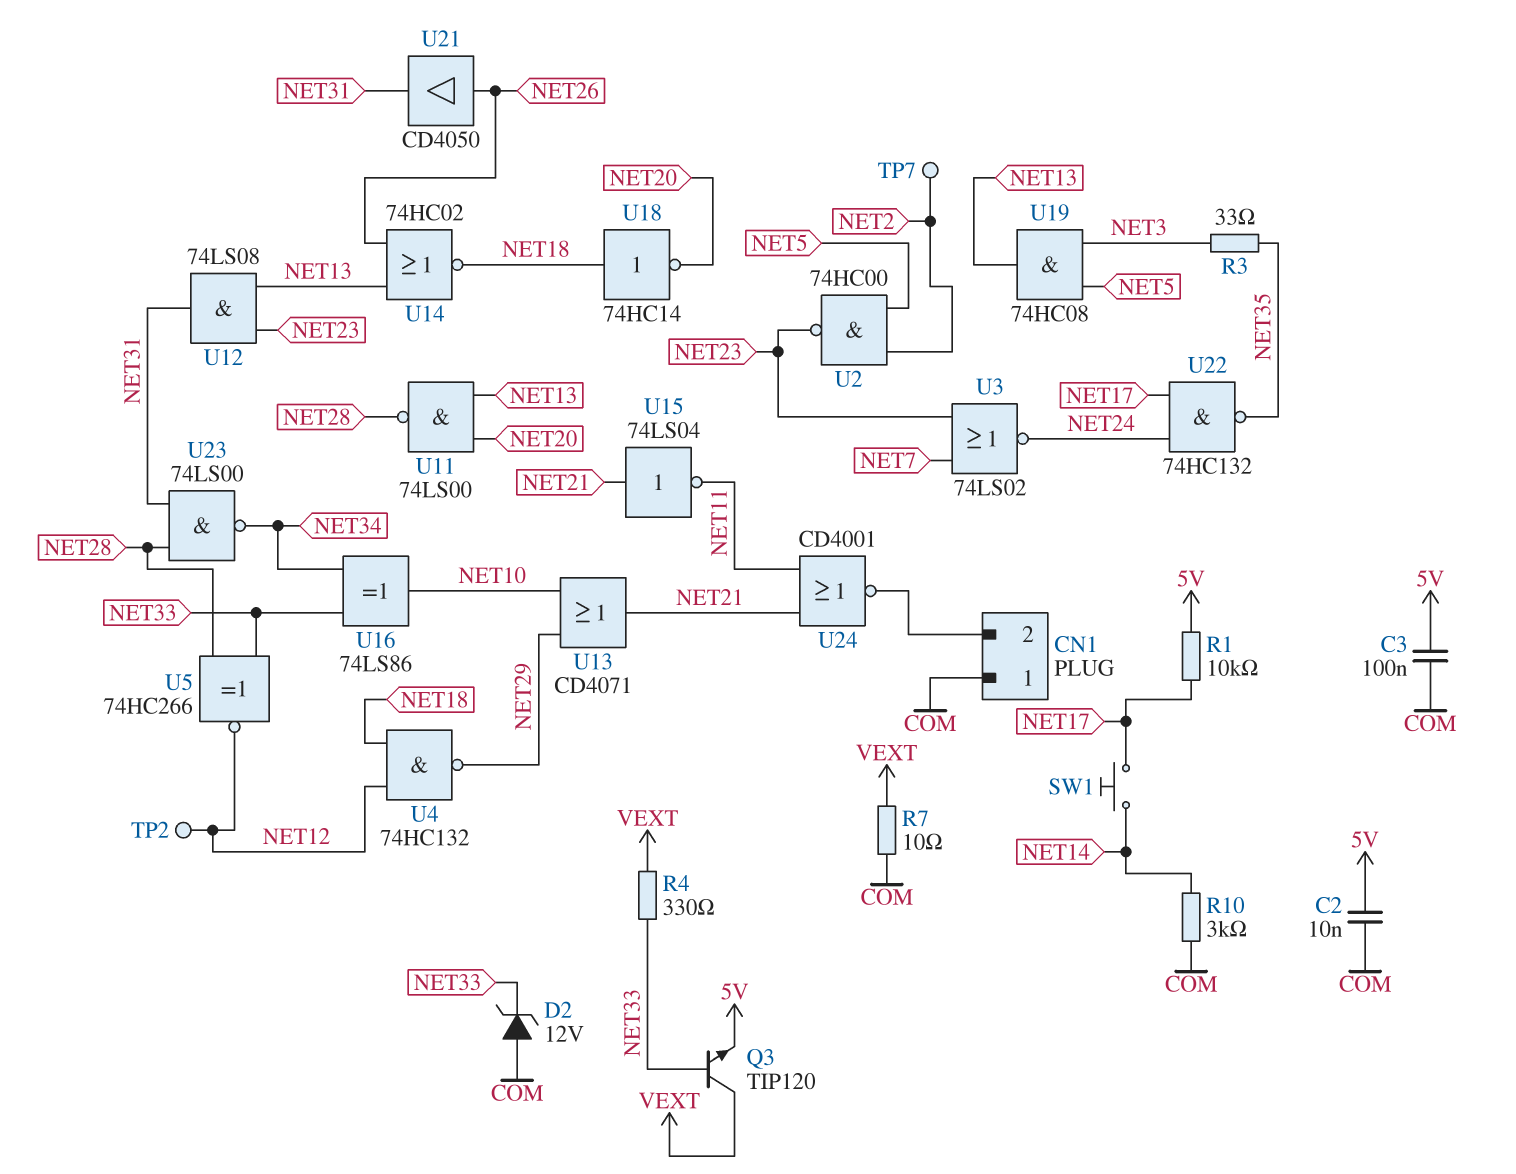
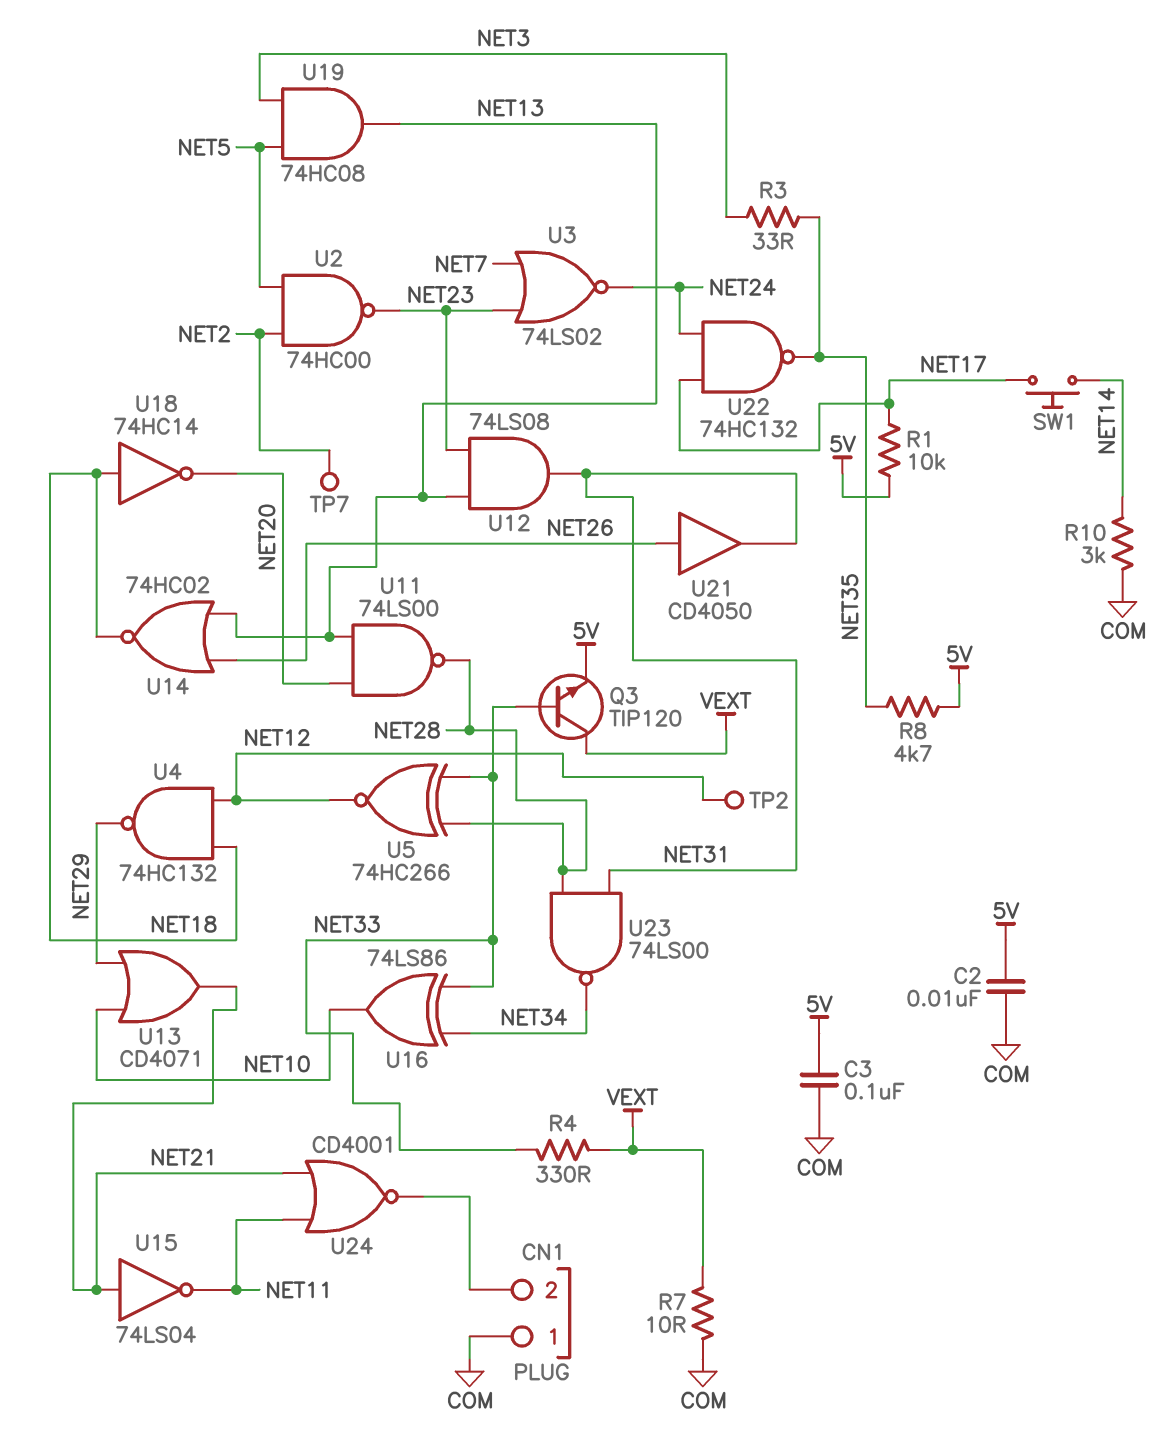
D2: zener 12V (A COM, K NET33) -> none
R8: none -> 4.7k (5V, NET35)

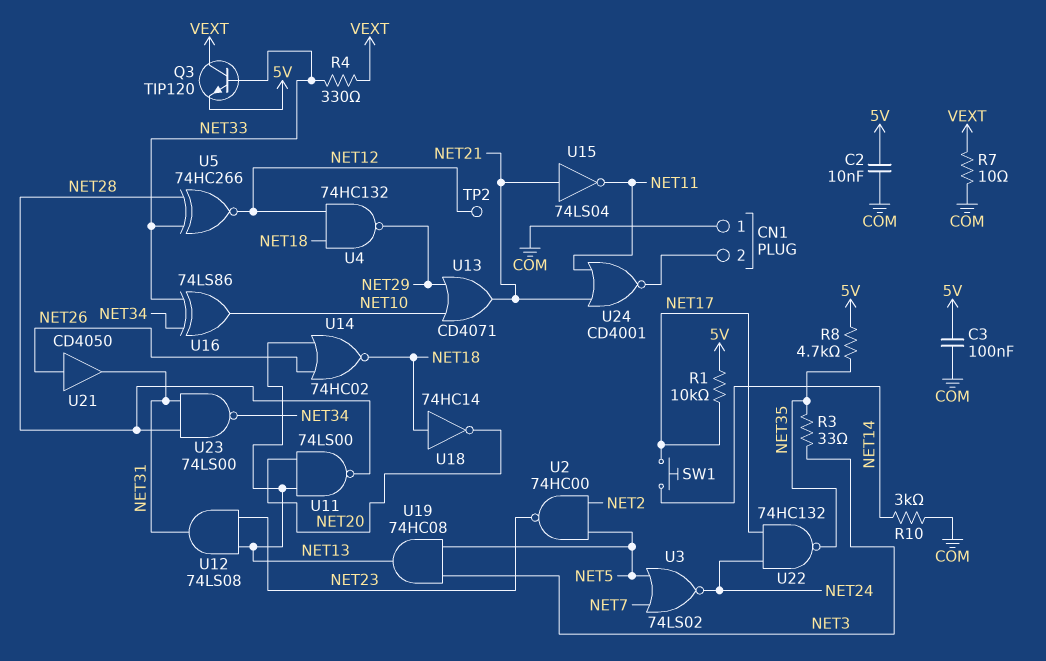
TP7: test point (NET2) -> none
U3: NOR 74LS02 (in NET7, in NET23, out NET24) -> NOR 74LS02 (in NET5, in NET7, out NET24)

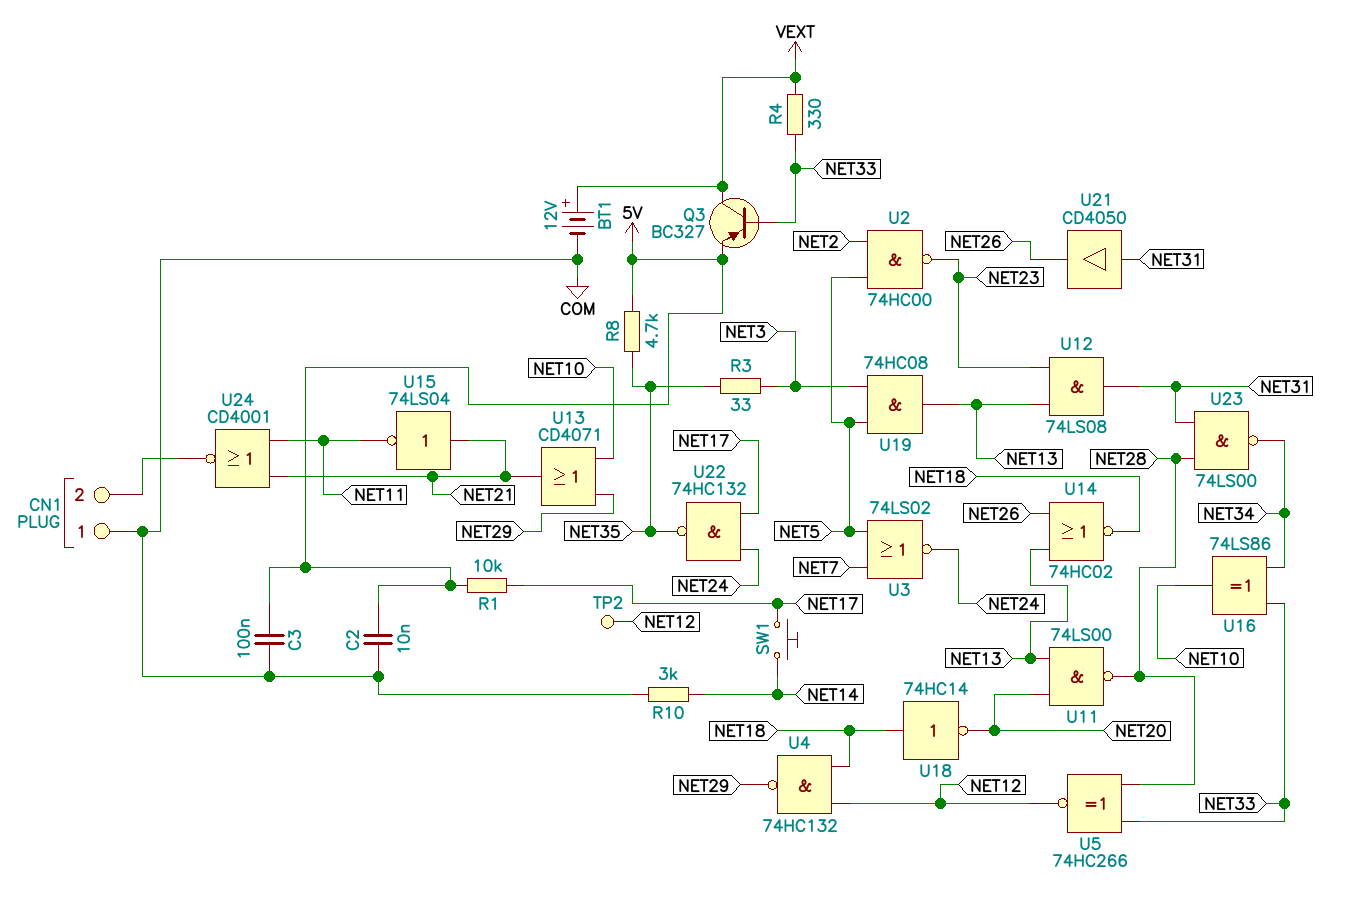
BT1: none -> 12V (plus VEXT, minus COM)
Q3: NPN TIP120 (B NET33, C VEXT, E 5V) -> PNP BC327 (B NET33, C VEXT, E 5V)
R7: 10 (COM, VEXT) -> none
U21: buffer CD4050 (in NET26, out NET31) -> buffer CD4050 (in NET31, out NET26)

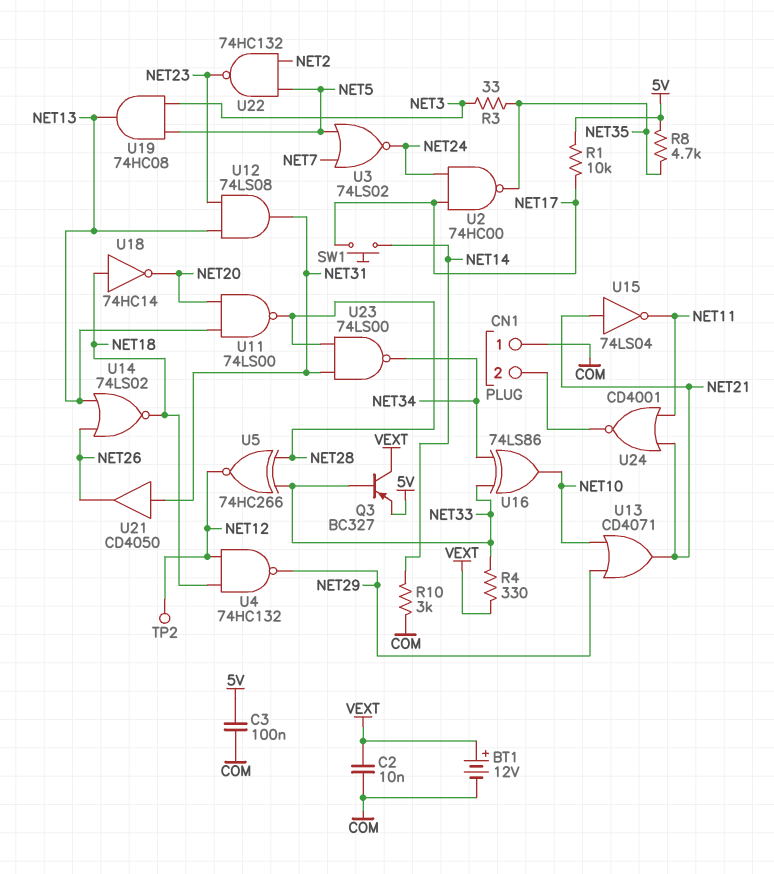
C2: 10nF (5V, COM) -> 10nF (COM, VEXT)
U2: NAND 74HC00 (in NET2, in NET5, out NET23) -> NAND 74HC00 (in NET17, in NET24, out NET35)
U14: NOR 74HC02 (in NET13, in NET26, out NET18) -> NOR 74LS02 (in NET13, in NET26, out NET18)
U22: NAND 74HC132 (in NET17, in NET24, out NET35) -> NAND 74HC132 (in NET2, in NET5, out NET23)

